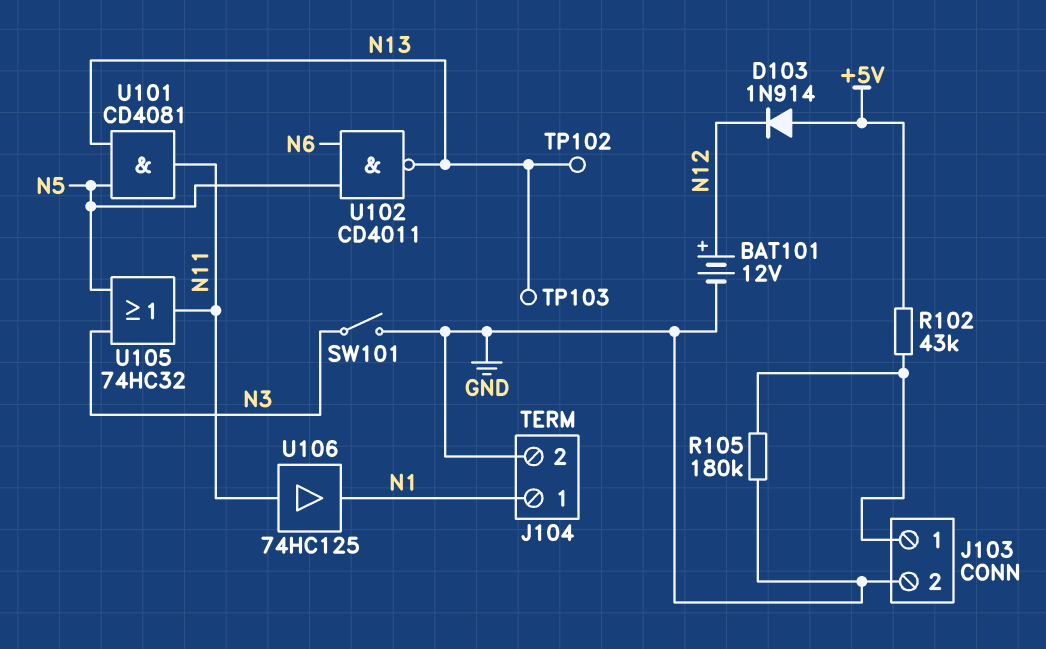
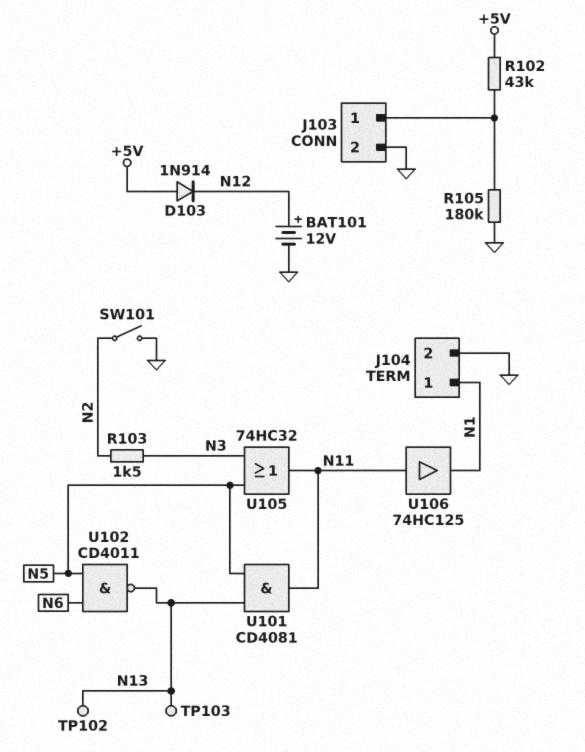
R103: none -> 1.5k (N2, N3)
SW101: switch (GND, N3) -> switch (GND, N2)

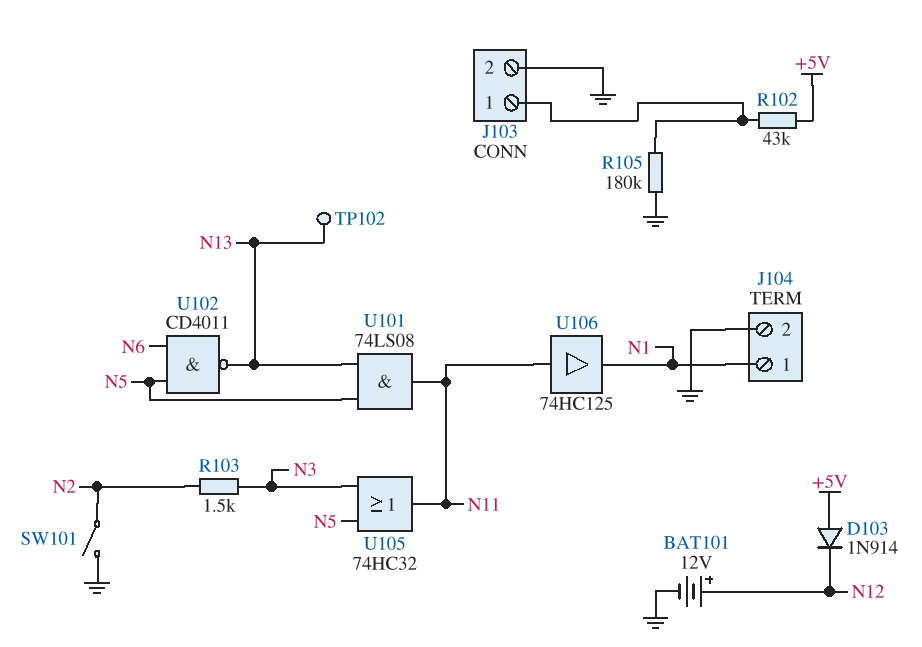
TP103: test point (N13) -> none
U101: AND CD4081 (in N5, in N13, out N11) -> AND 74LS08 (in N5, in N13, out N11)

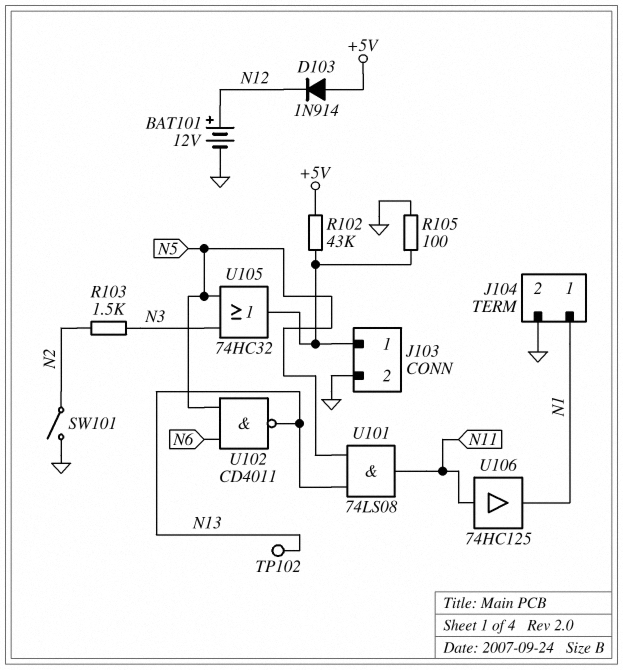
R105: 180k (GND, J103/1) -> 100 (GND, J103/1)
U105: OR 74HC32 (in N3, in N5, out N11) -> OR 74HC32 (in N3, in N5, out J103/1)

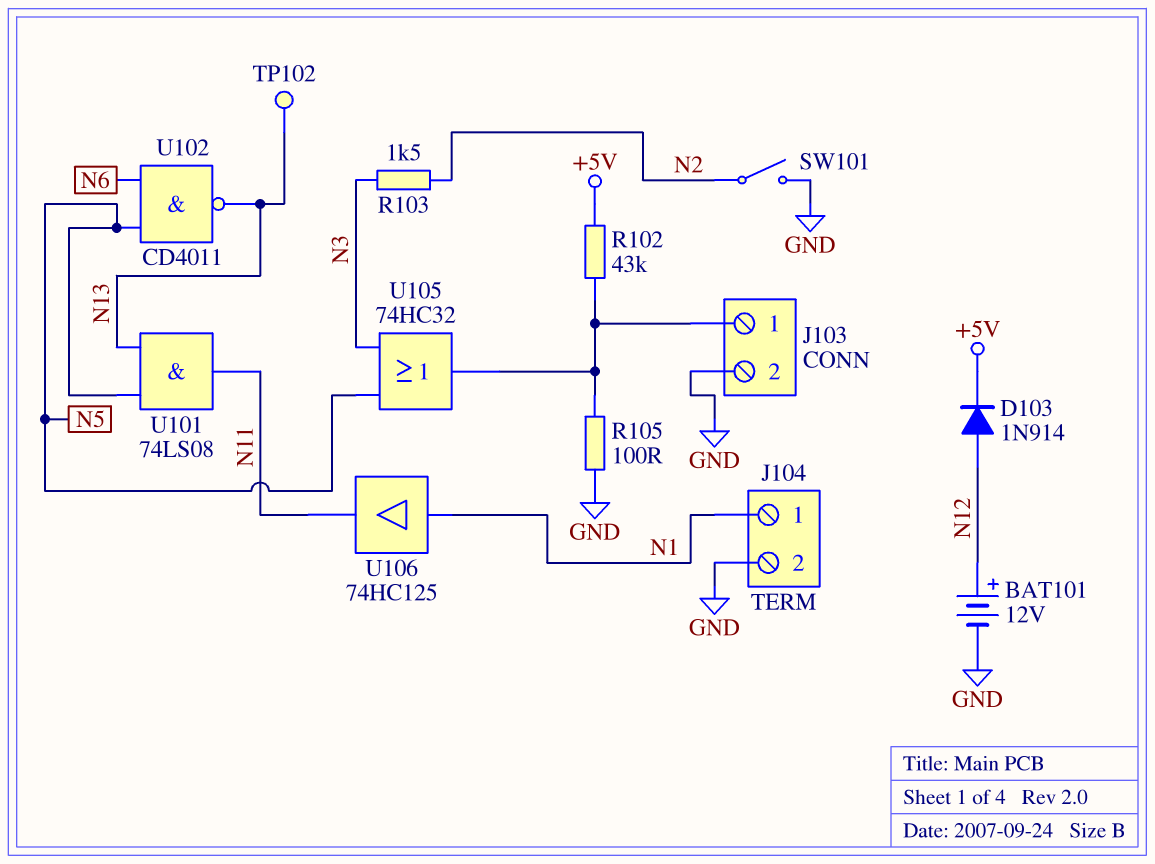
D103: diode 1N914 (A +5V, K N12) -> diode 1N914 (A N12, K +5V)
U106: buffer 74HC125 (in N11, out N1) -> buffer 74HC125 (in N1, out N11)

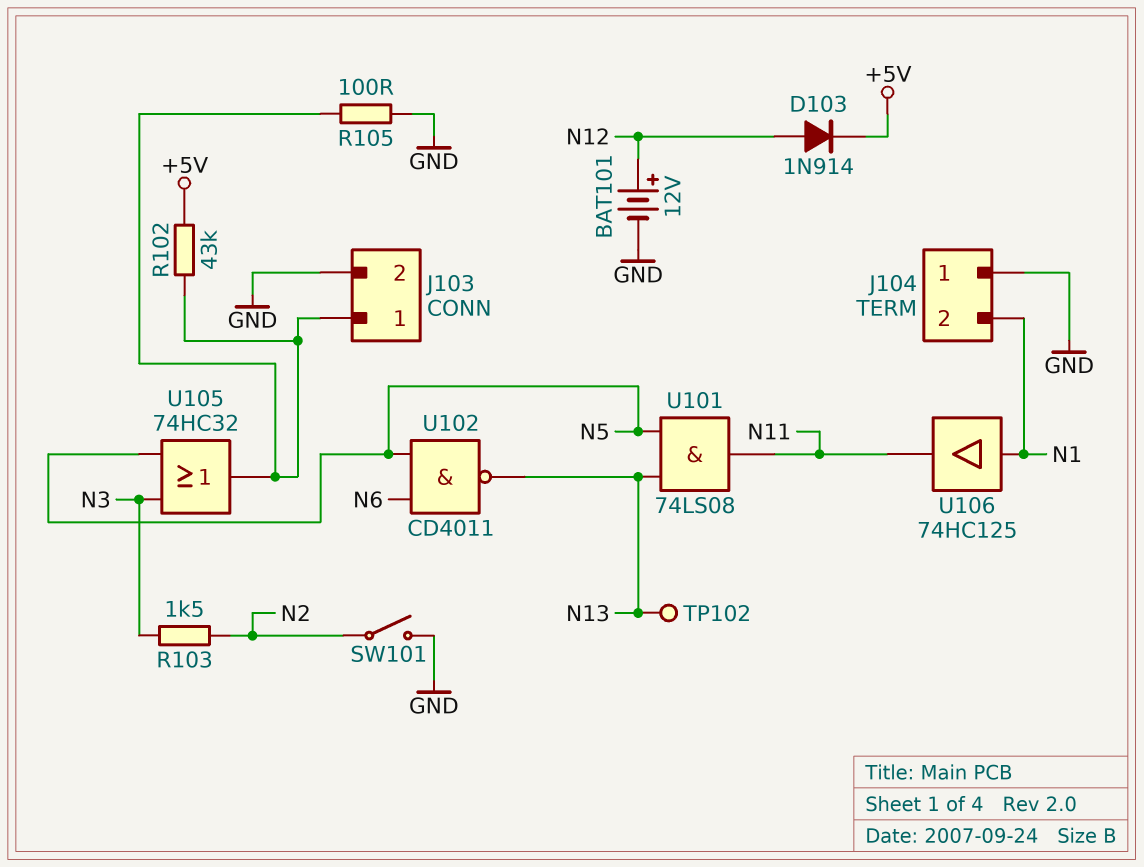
J104 pin 1: N1 -> GND
J104 pin 2: GND -> N1

